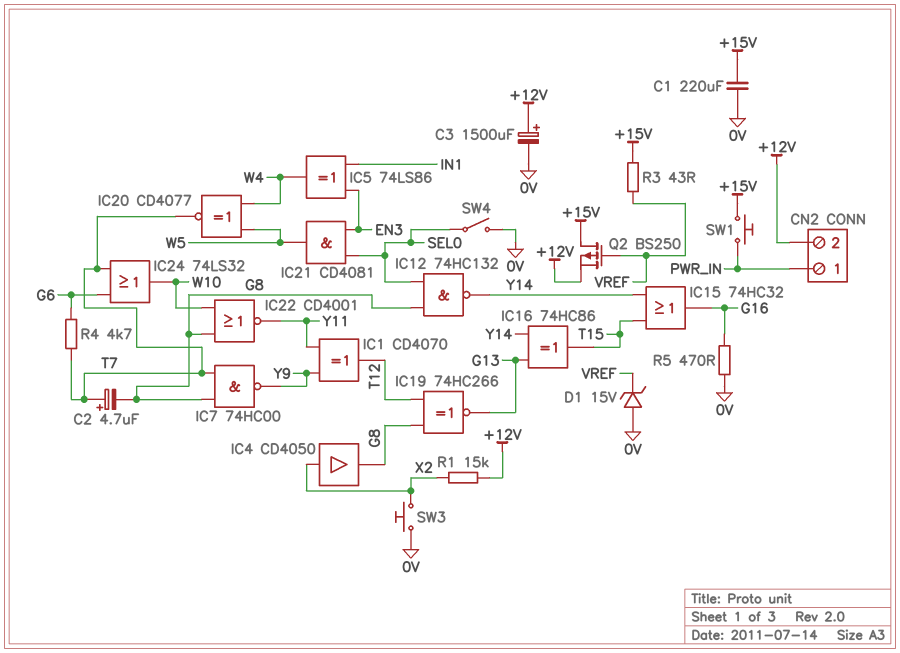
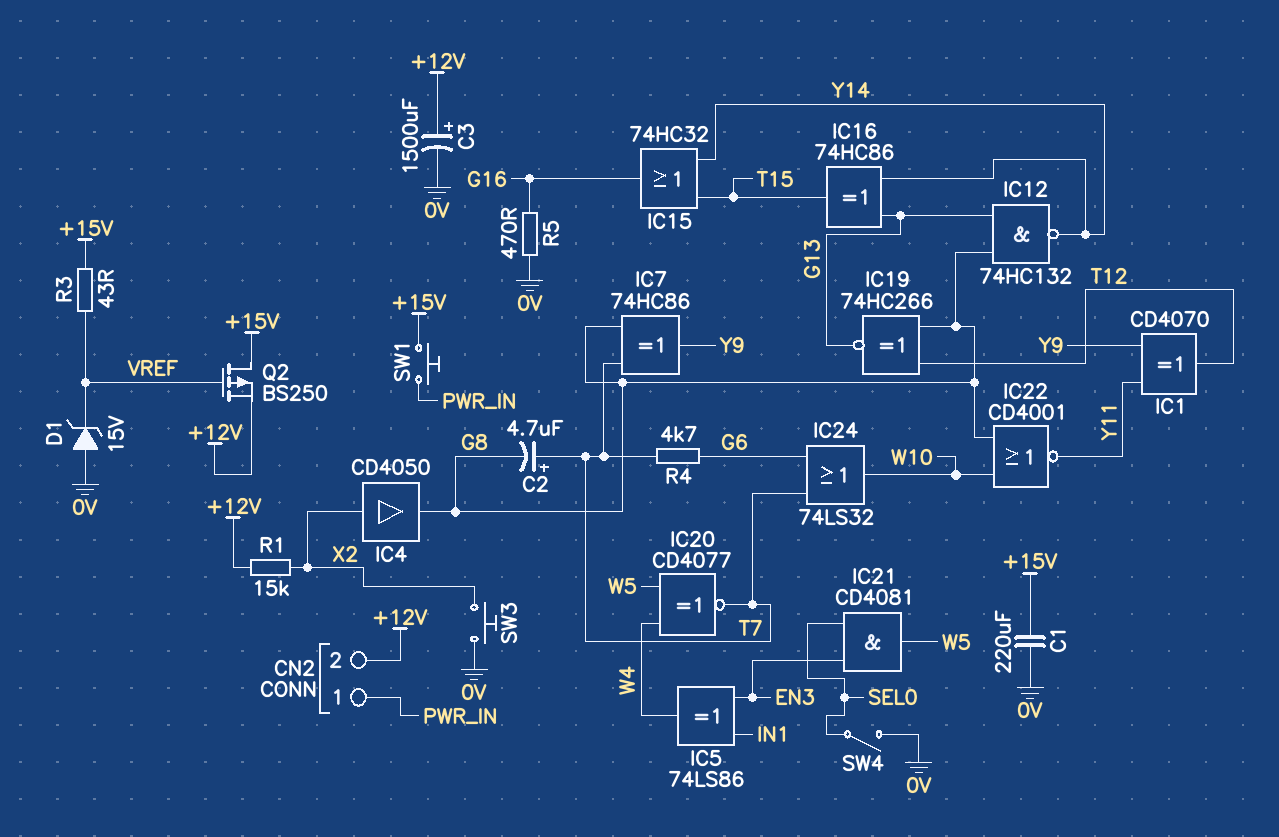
IC7: NAND 74HC00 (in G8, in T7, out Y9) -> XOR 74HC86 (in G8, in T7, out Y9)
IC12: NAND 74HC132 (in G8, in SEL0, out Y14) -> NAND 74HC132 (in G8, in G13, out Y14)

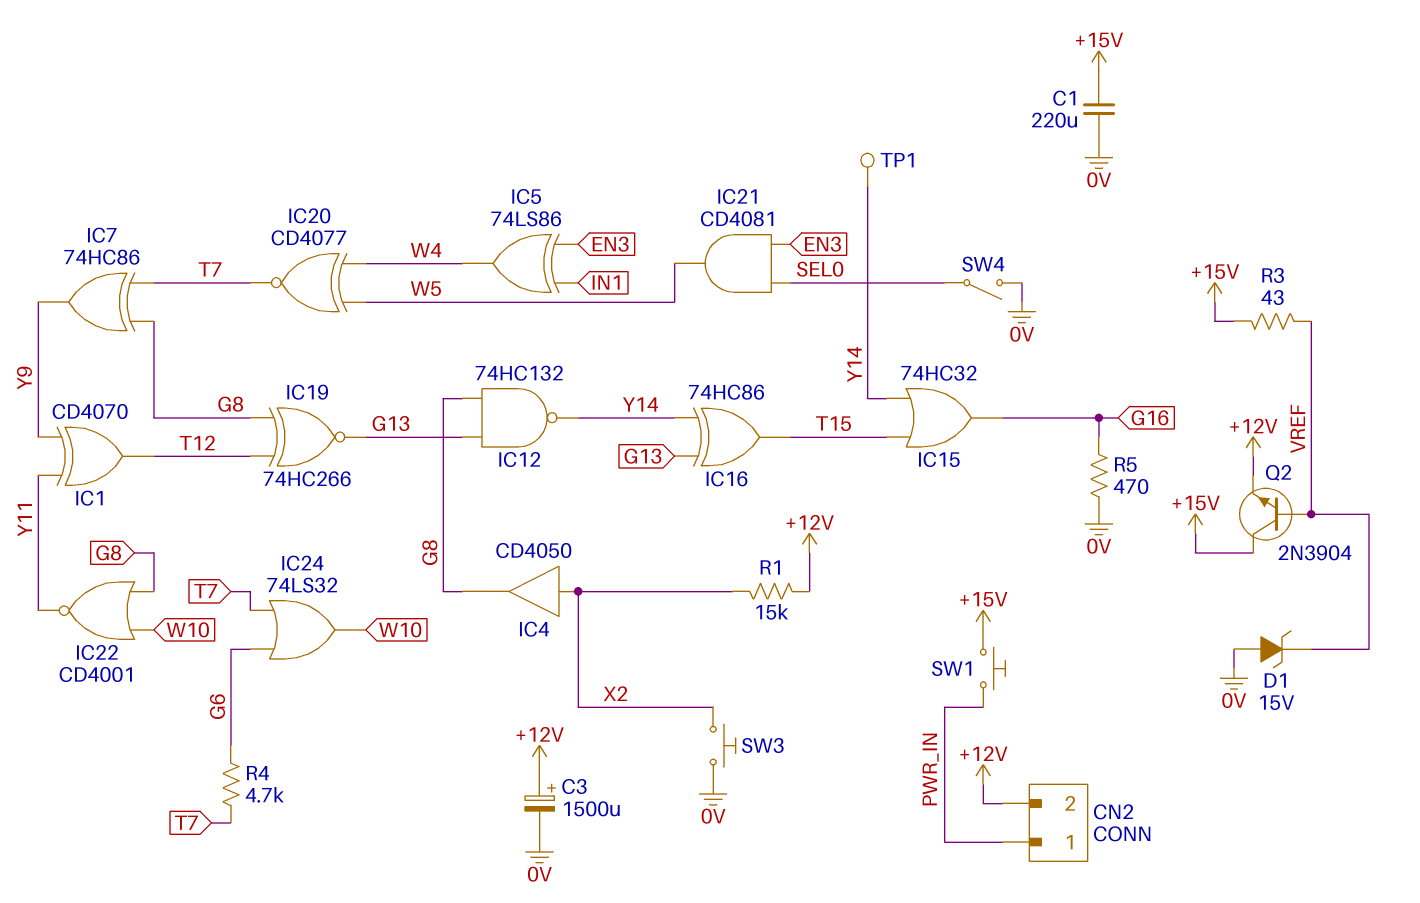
C2: 4.7uF (plus T7, minus G8) -> none
Q2: PMOS BS250 (G VREF, D +15V, S +12V) -> NPN 2N3904 (B VREF, C +15V, E +12V)
TP1: none -> test point (Y14)

